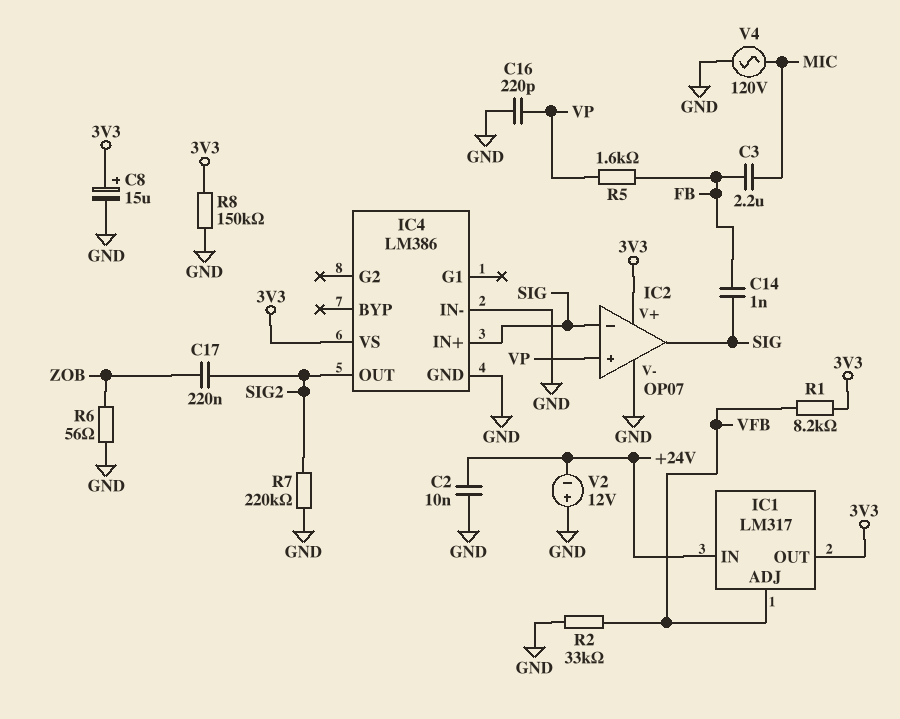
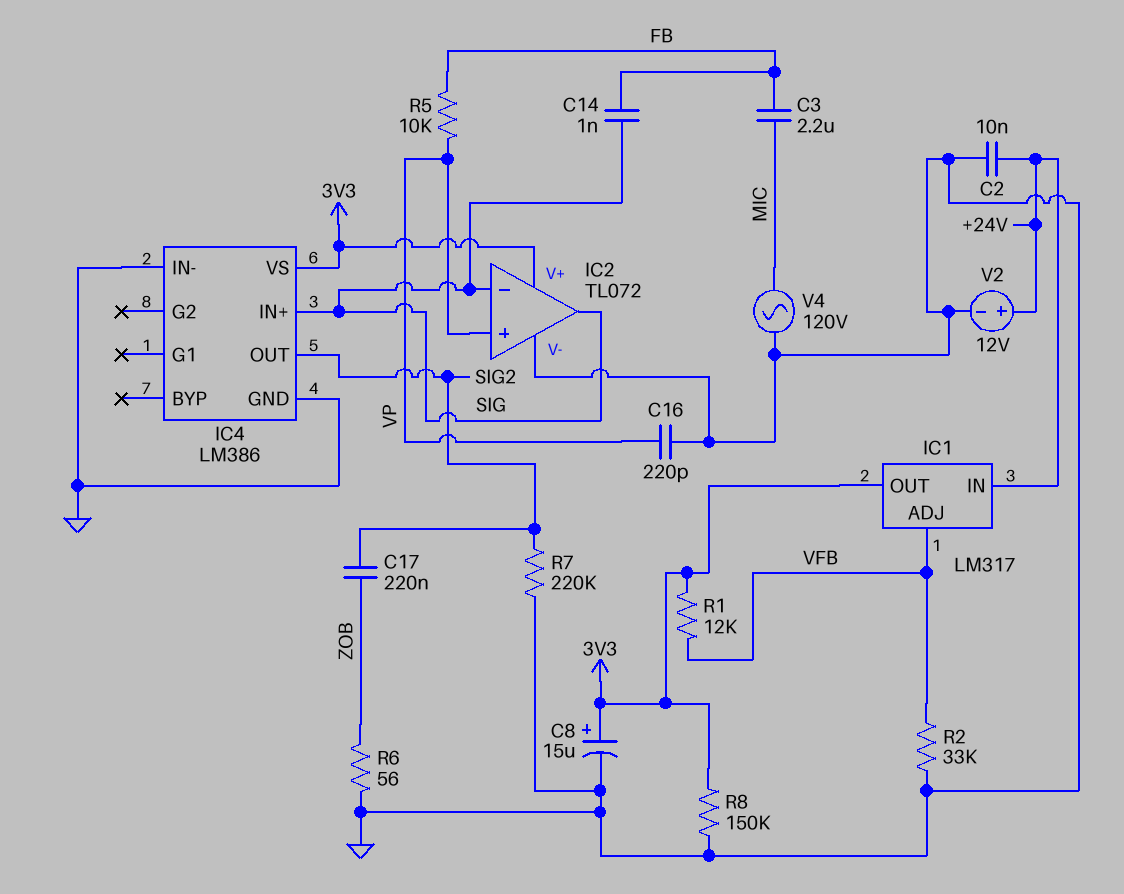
IC2: OP07 -> TL072
R1: 8.2k (3V3, VFB) -> 12k (3V3, VFB)
R5: 1.6k (FB, VP) -> 10k (FB, VP)
V2: 12V (plus GND, minus +24V) -> 12V (plus +24V, minus GND)

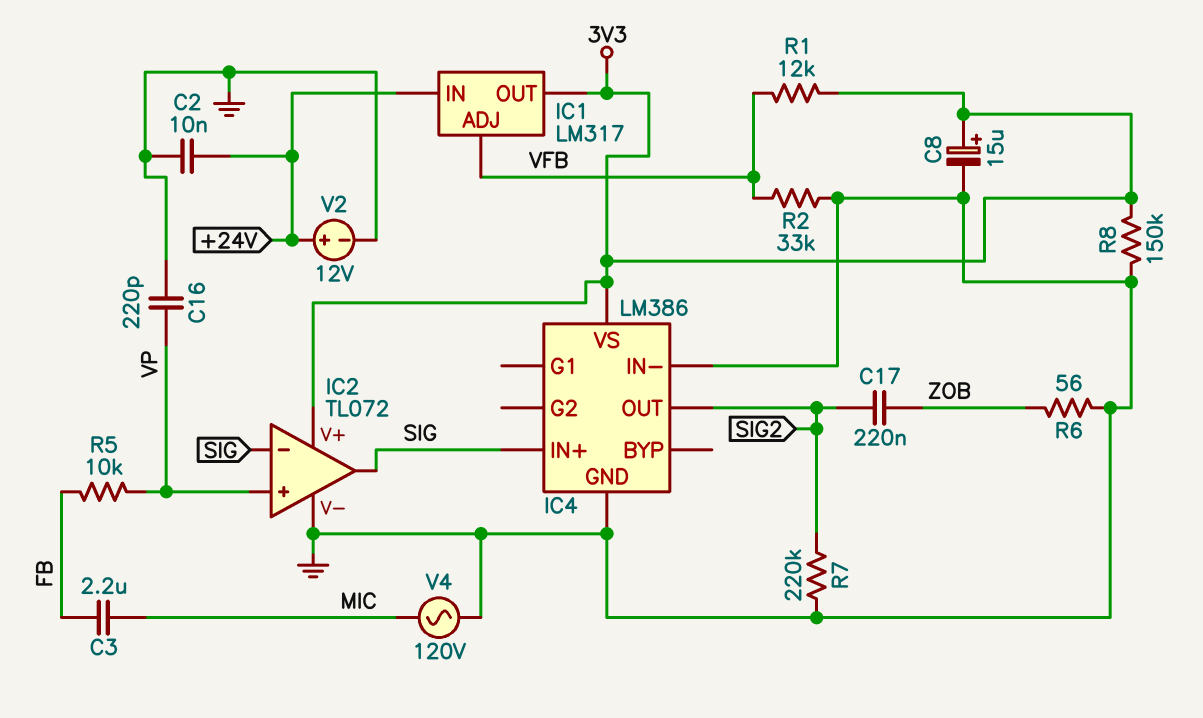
C14: 1nF (FB, SIG) -> none

